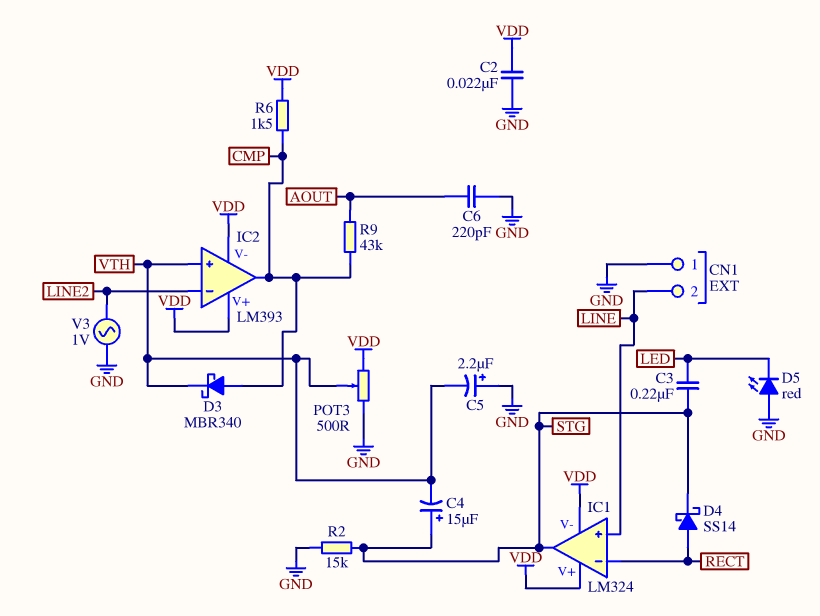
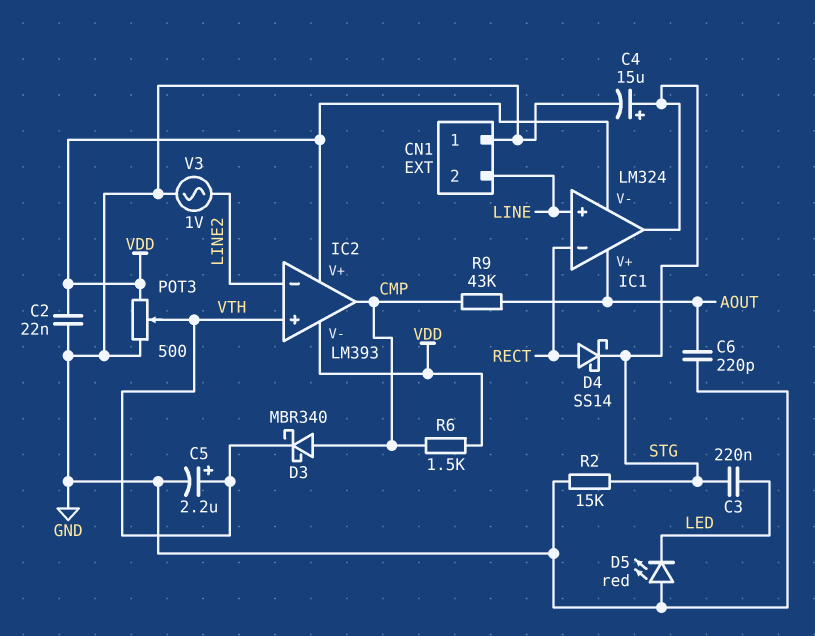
C4: 15uF (plus STG, minus VTH) -> 15uF (plus STG, minus GND)
C5: 2.2uF (plus GND, minus VTH) -> 2.2uF (plus VTH, minus GND)
IC1 pin V+: VDD -> AOUT

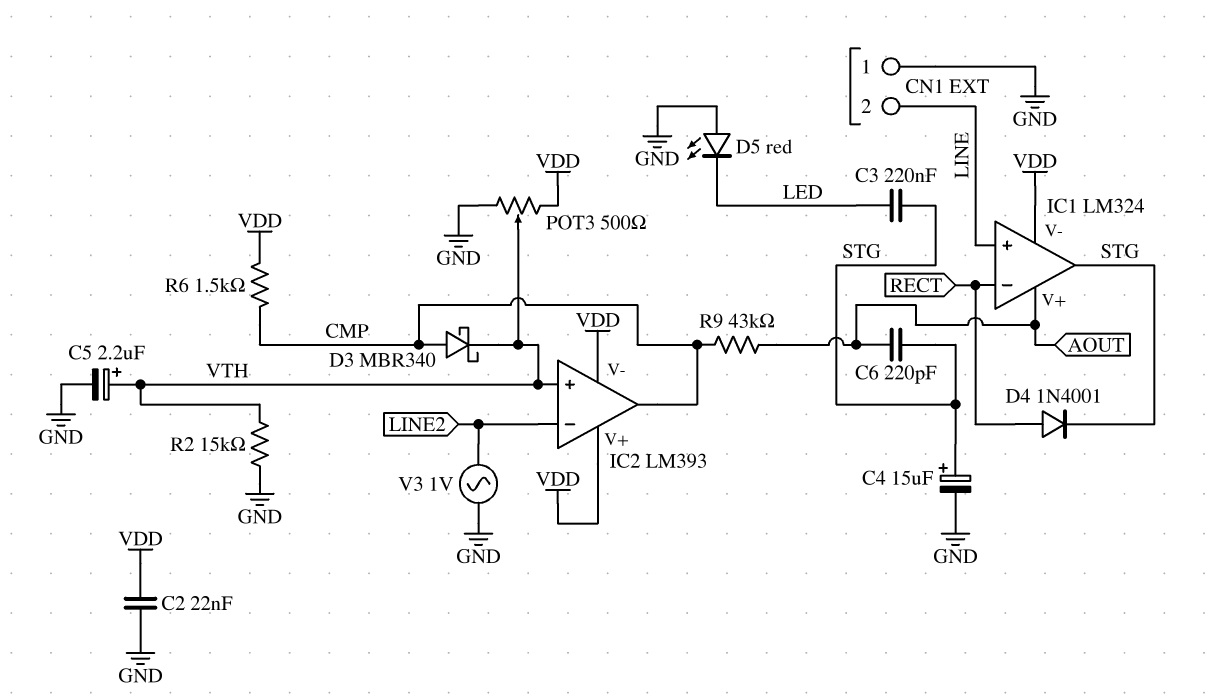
C6: 220pF (AOUT, GND) -> 220pF (AOUT, STG)
D4: schottky SS14 (A RECT, K STG) -> diode 1N4001 (A RECT, K STG)
R2: 15k (GND, STG) -> 15k (GND, VTH)

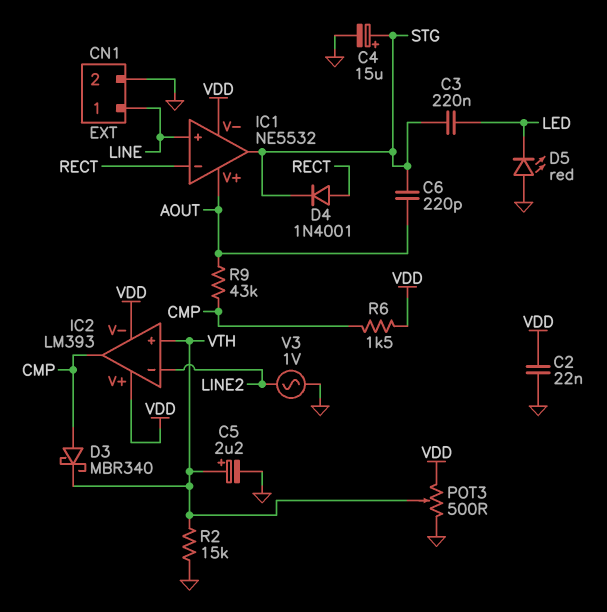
CN1 pin 1: GND -> LINE
CN1 pin 2: LINE -> GND
IC1: LM324 -> NE5532

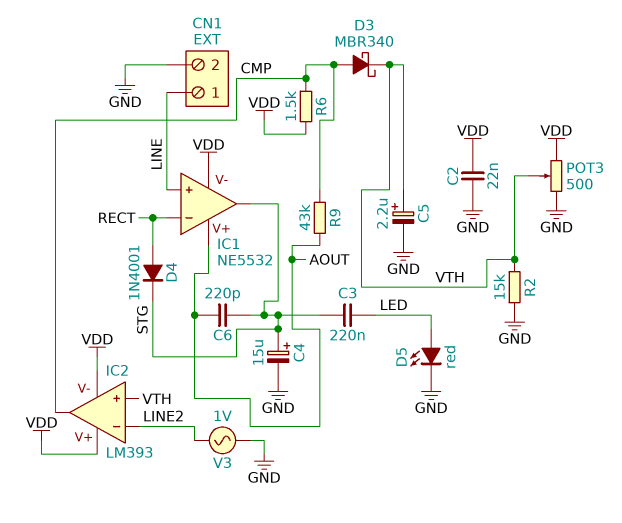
D5: LED red (A GND, K LED) -> LED red (A LED, K GND)

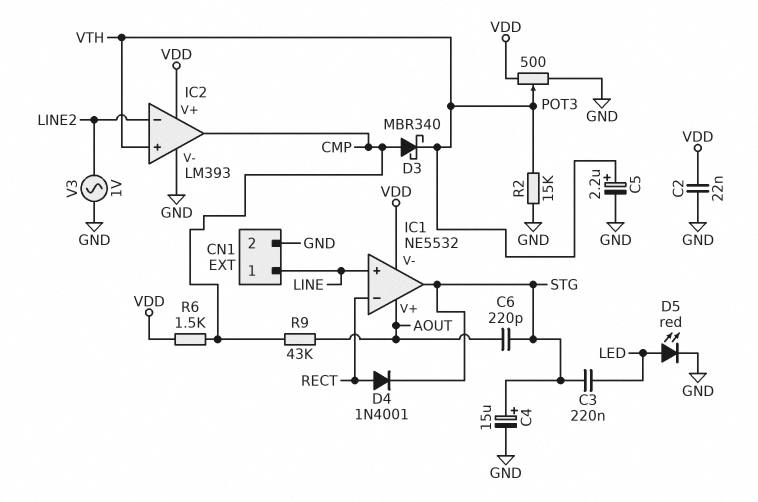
IC2 pin V-: VDD -> GND

